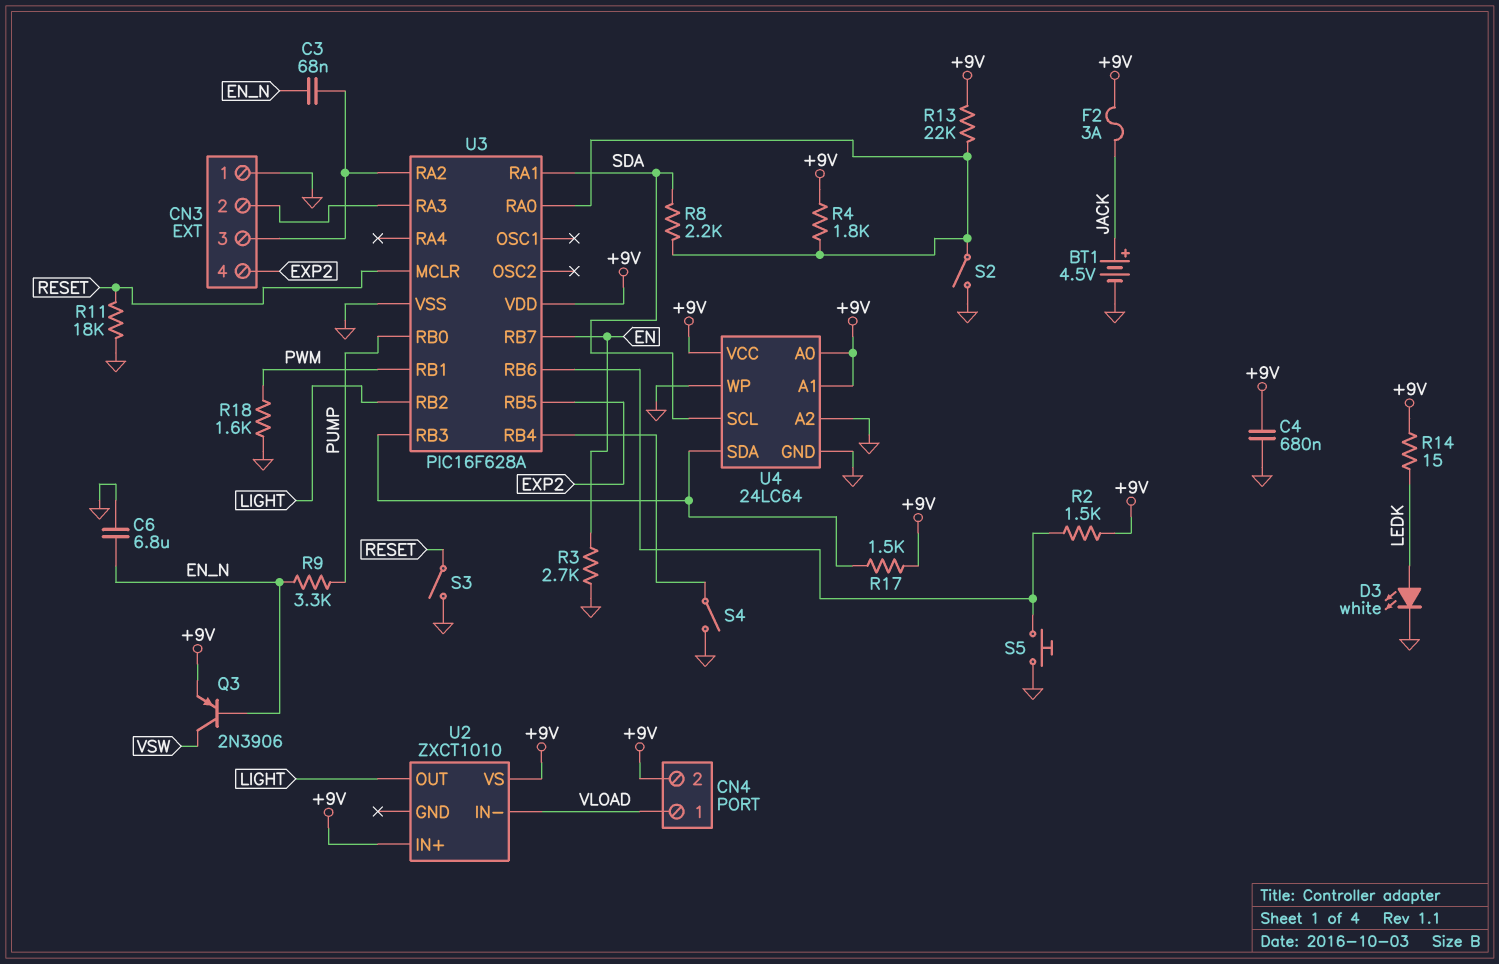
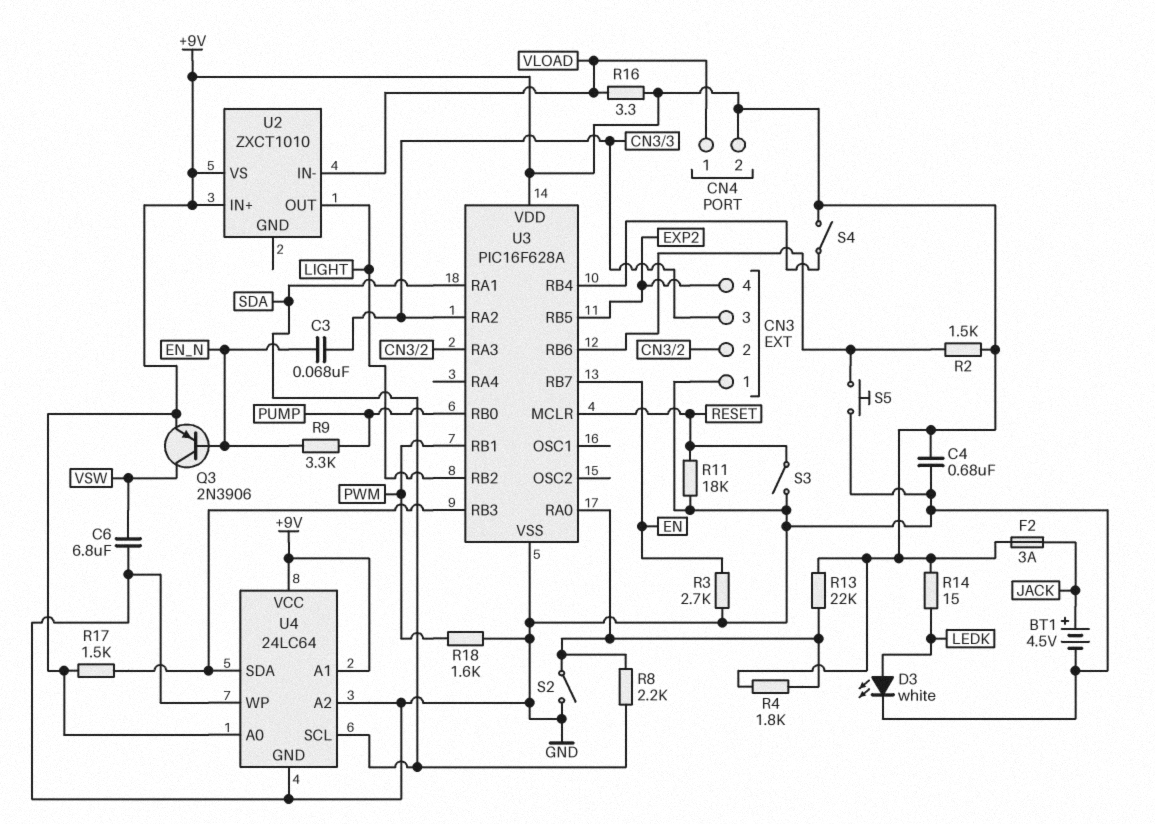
C6: 6.8uF (EN_N, GND) -> 6.8uF (GND, VSW)
R16: none -> 3.3 (+9V, VLOAD)
S4: switch (GND, U3/RB4) -> switch (+9V, U3/RB4)

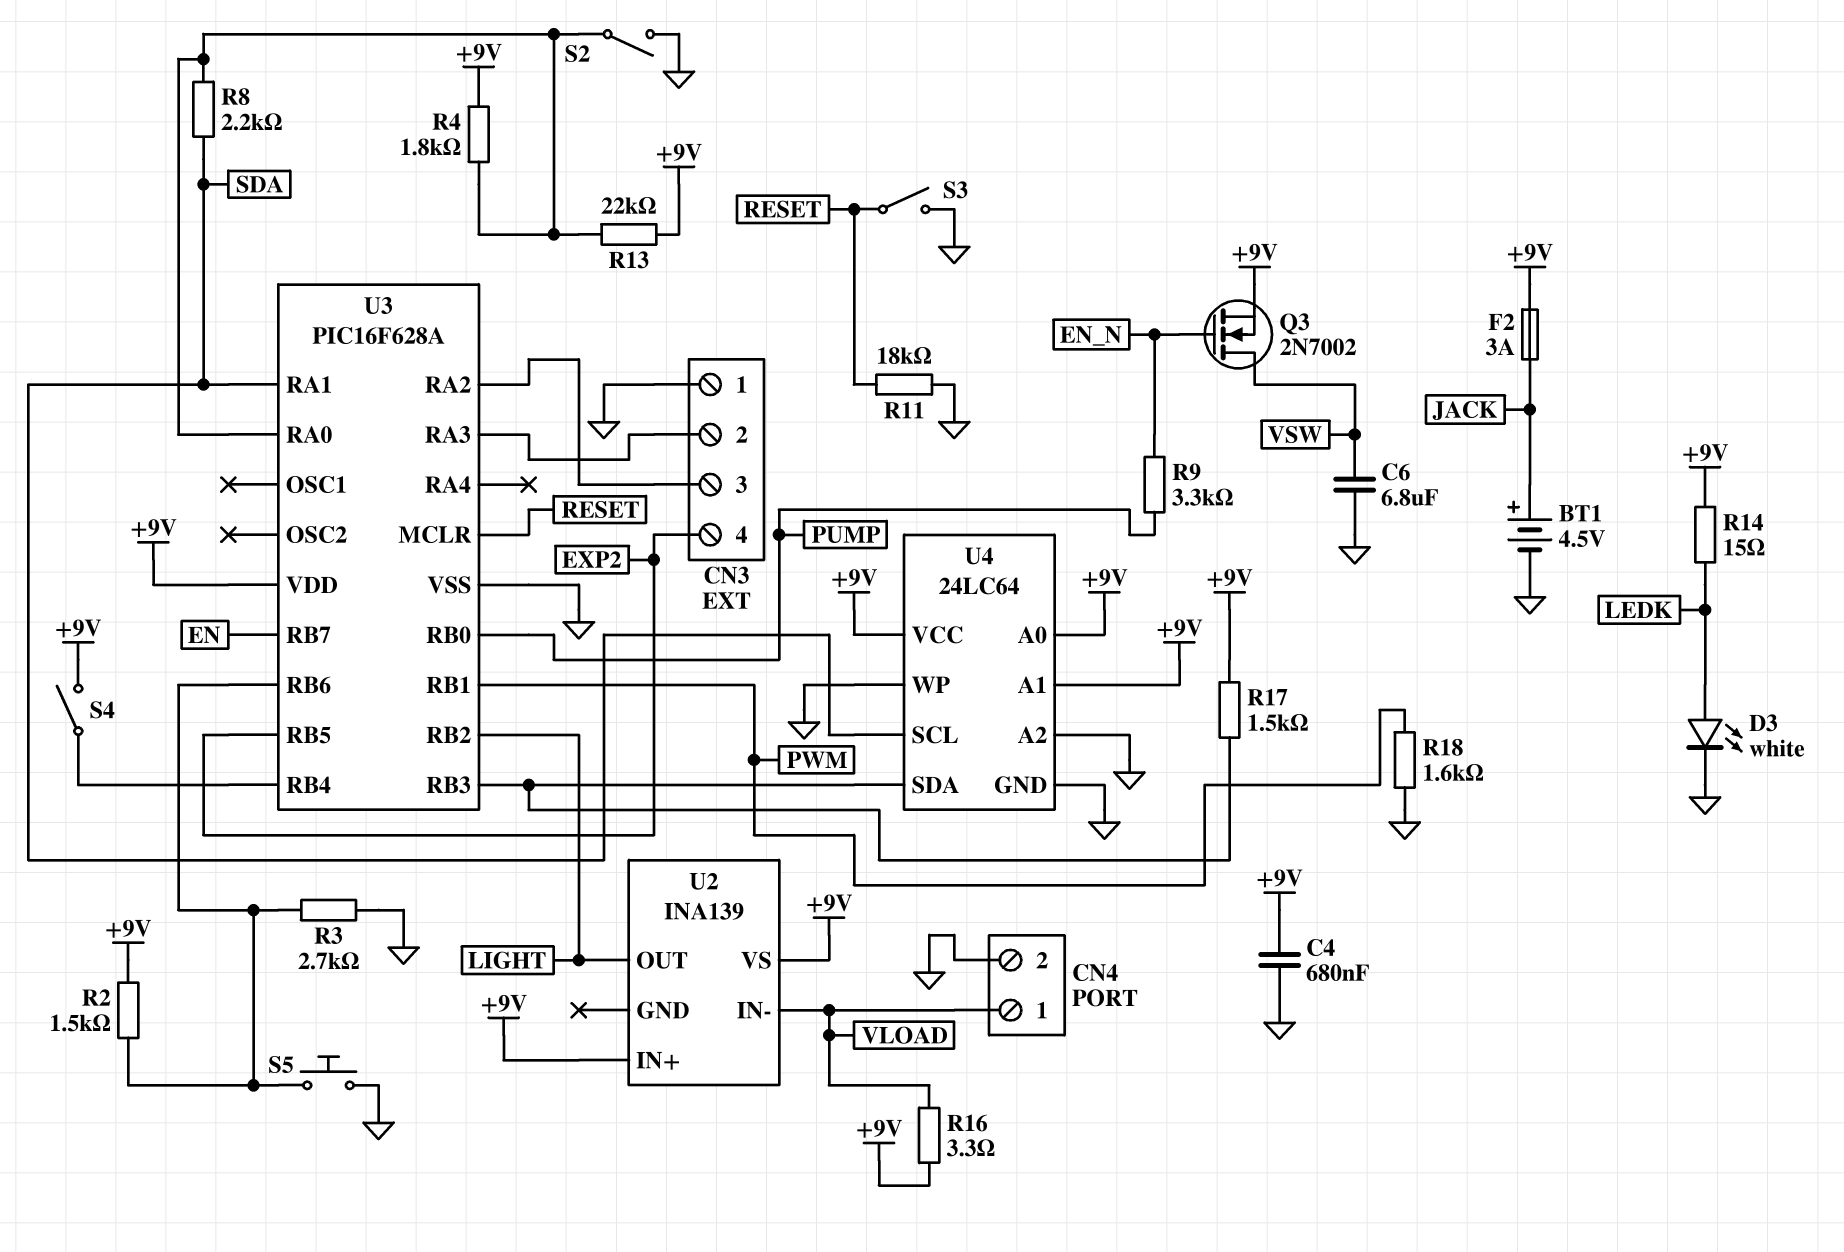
C3: 68nF (CN3/3, EN_N) -> none
CN4 pin 2: +9V -> GND
Q3: PNP 2N3906 (B EN_N, C VSW, E +9V) -> NMOS 2N7002 (G EN_N, D VSW, S +9V)
R3: 2.7k (EN, GND) -> 2.7k (GND, U3/RB6)
U2: ZXCT1010 -> INA139

